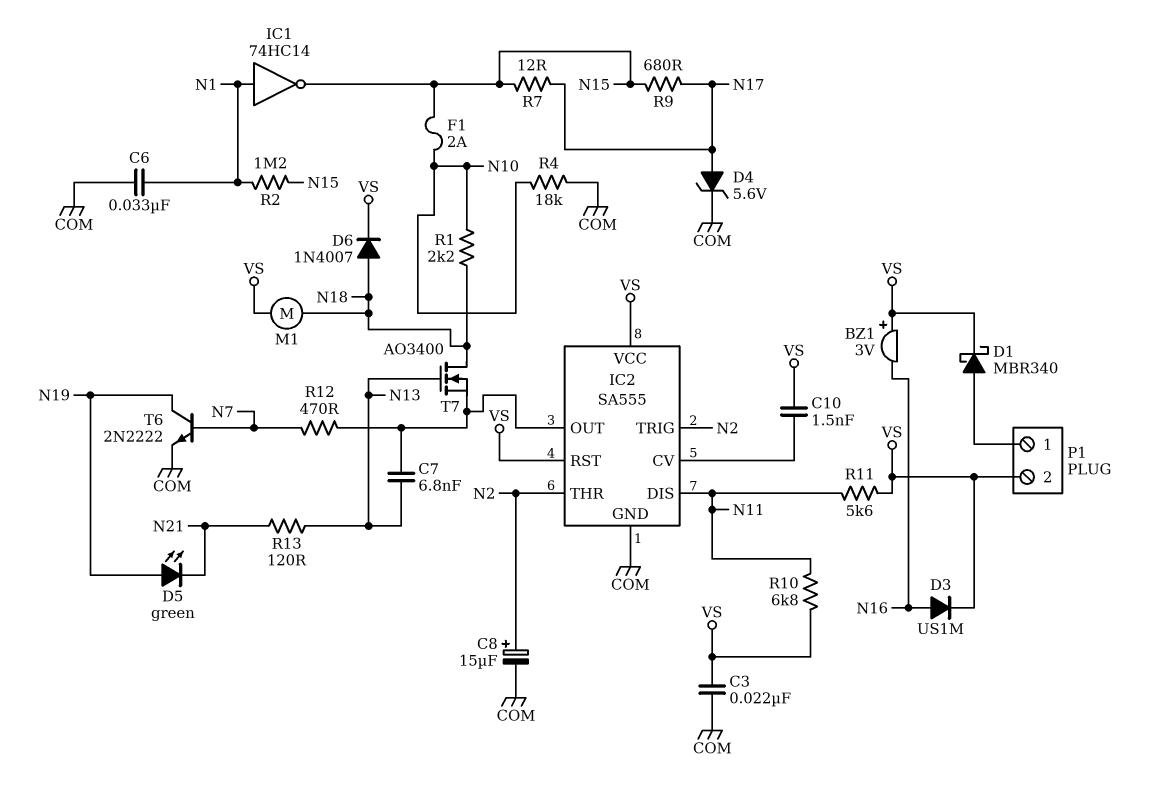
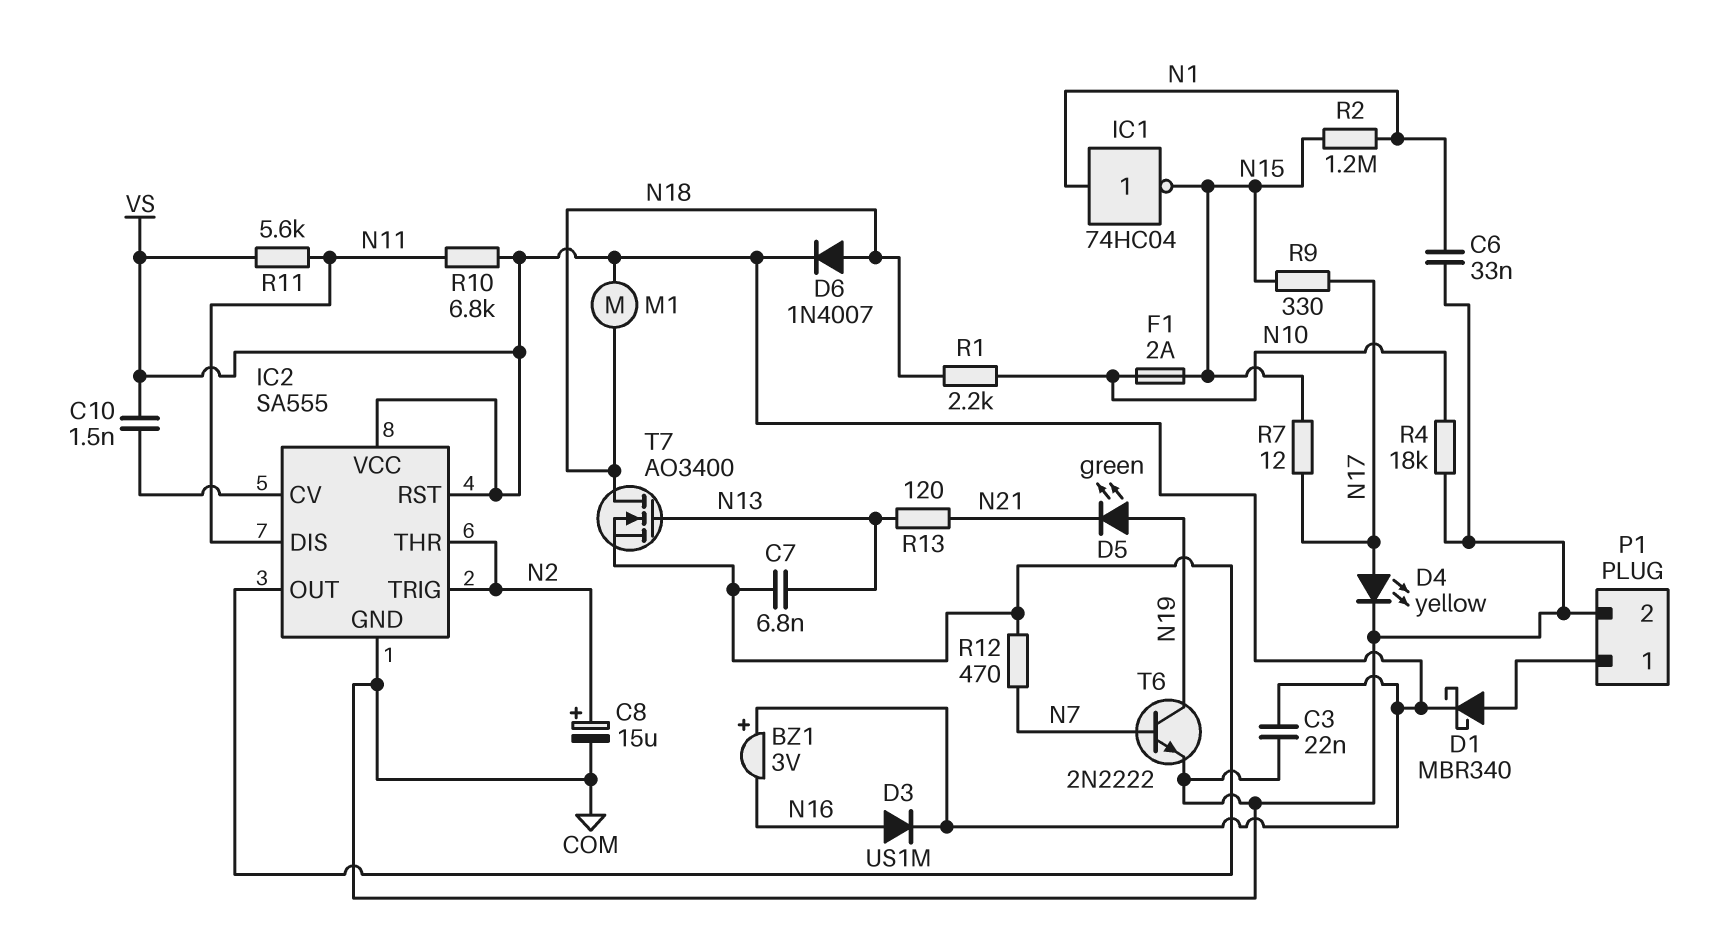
D4: zener 5.6V (A N17, K COM) -> LED yellow (A N17, K COM)
IC1: NOT 74HC14 (in N1, out N15) -> NOT 74HC04 (in N1, out N15)
P1 pin 2: VS -> COM
R9: 680 (N15, N17) -> 330 (N15, N17)

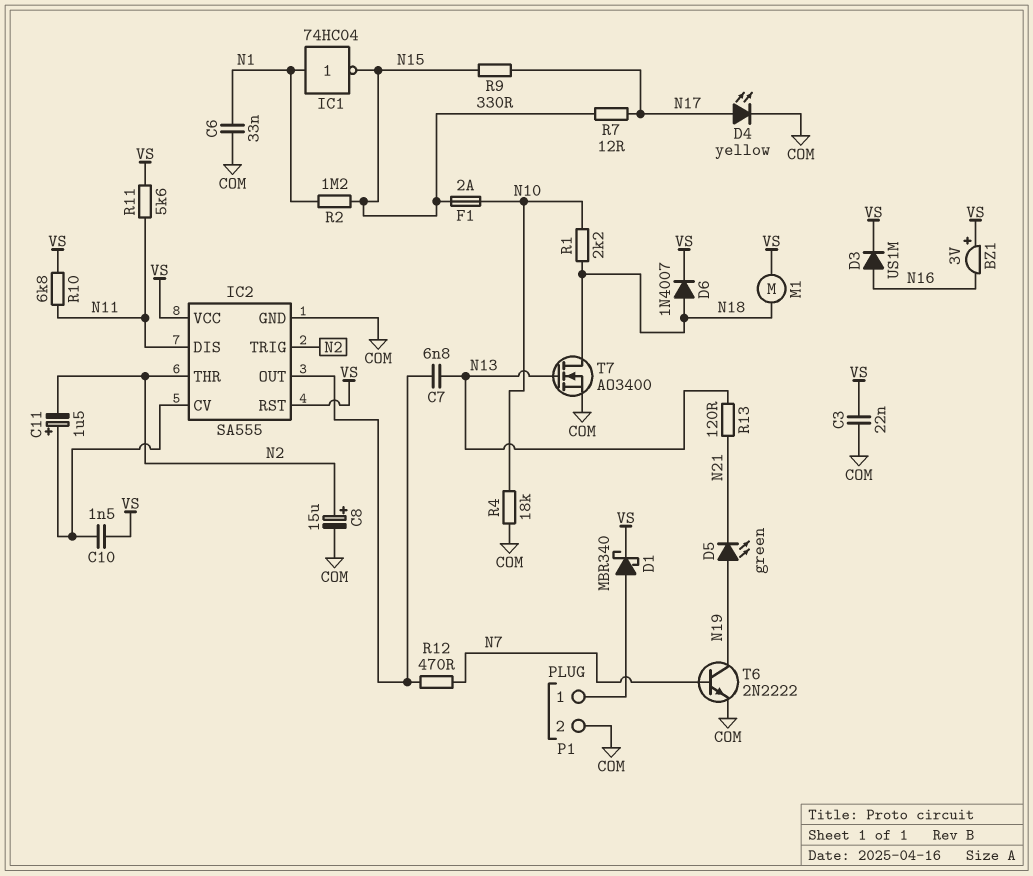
C11: none -> 1.5uF (plus IC2/CV, minus N2)
T7: NMOS AO3400 (G N13, D N18, S IC2/OUT) -> NMOS AO3400 (G N13, D N18, S COM)

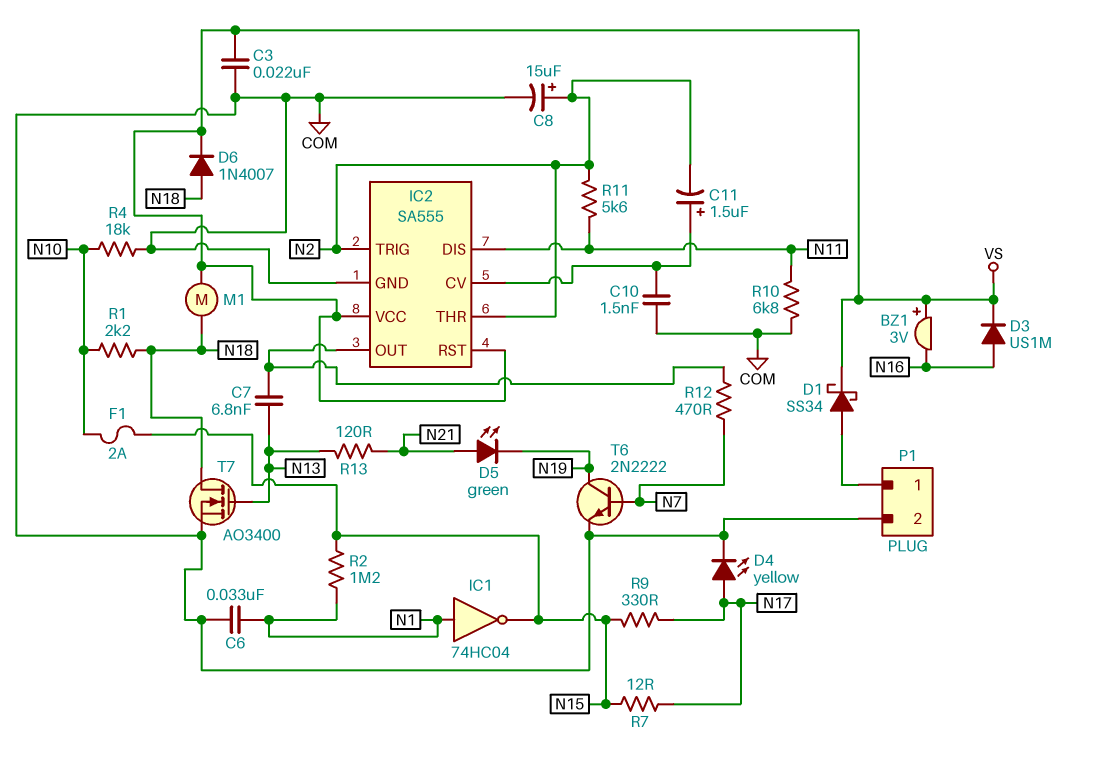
C10: 1.5nF (IC2/CV, VS) -> 1.5nF (COM, IC2/CV)
D1: schottky MBR340 (A P1/1, K VS) -> schottky SS34 (A P1/1, K VS)
D5: LED green (A N19, K N21) -> LED green (A N21, K N19)
R10: 6.8k (N11, VS) -> 6.8k (COM, N11)
R11: 5.6k (N11, VS) -> 5.6k (N2, N11)

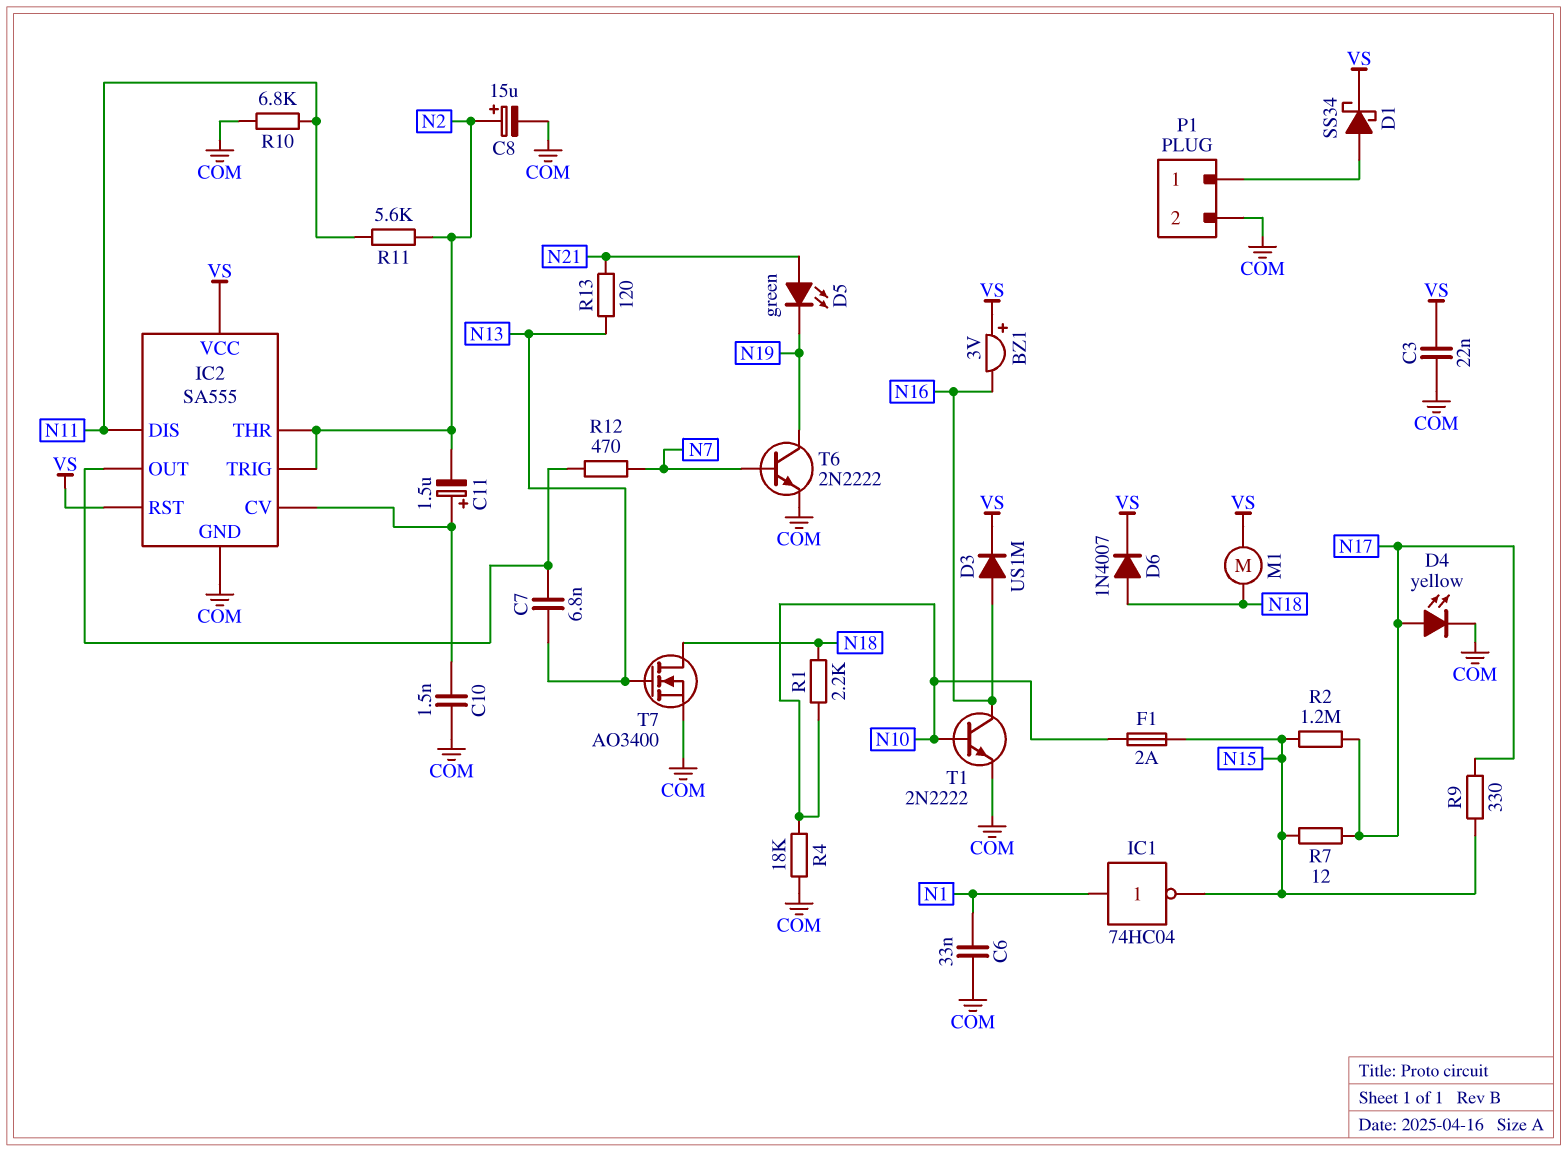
R2: 1.2M (N1, N15) -> 1.2M (N15, N17)
T1: none -> NPN 2N2222 (B N10, C N16, E COM)

